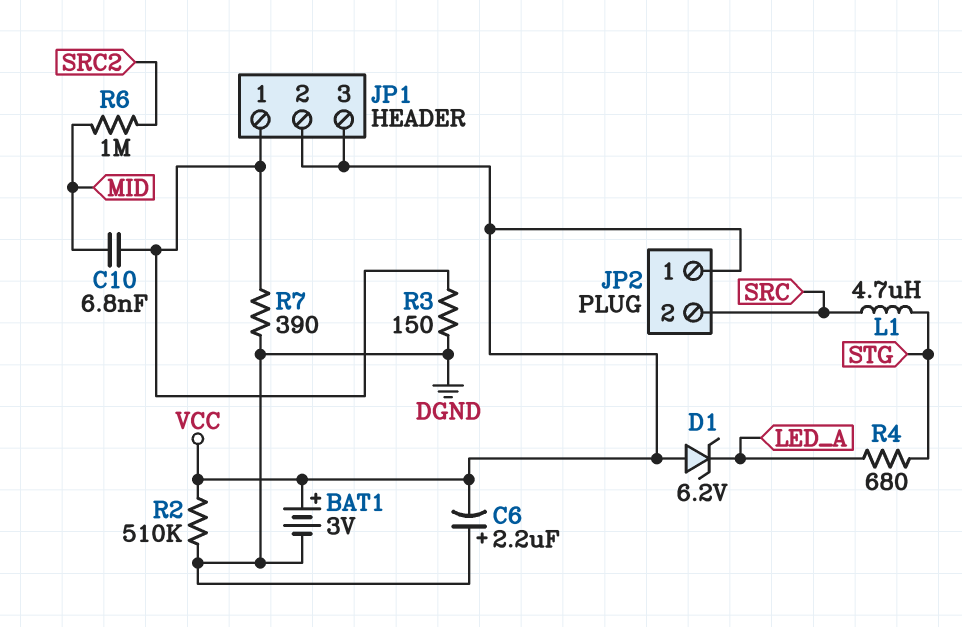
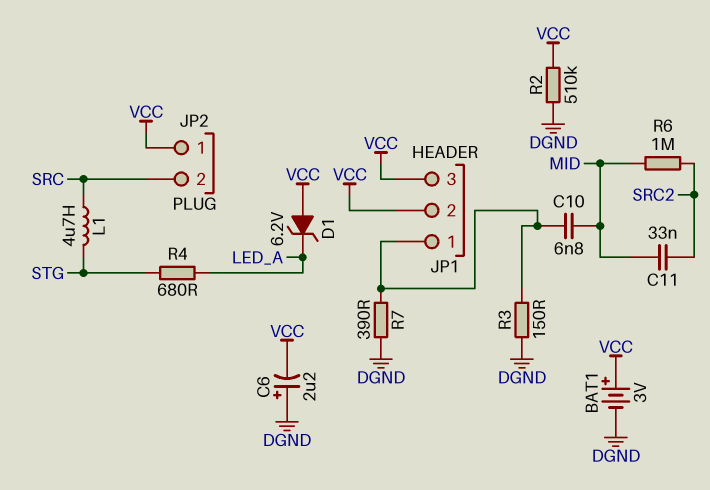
C11: none -> 33nF (MID, SRC2)

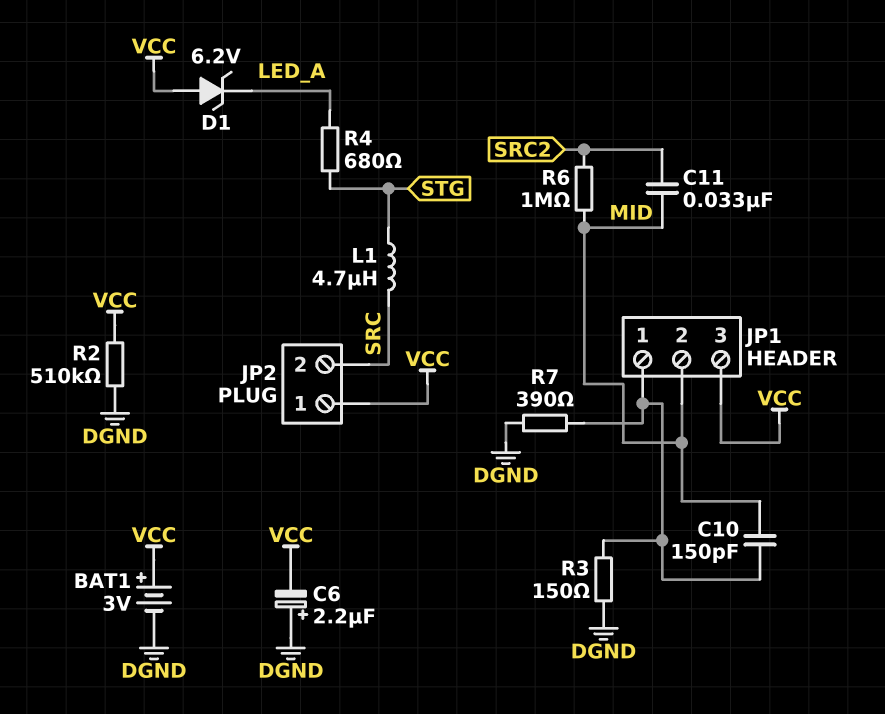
C10: 6.8nF (JP1/1, MID) -> 150pF (JP1/1, MID)
JP1 pin 2: VCC -> MID

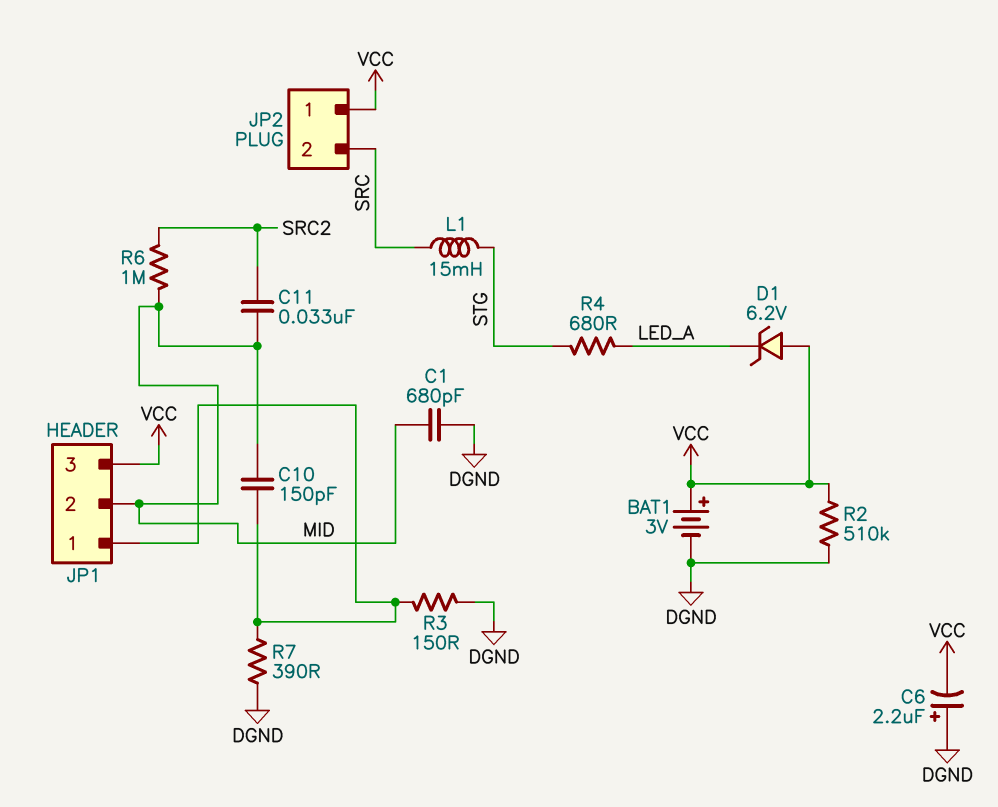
C1: none -> 680pF (DGND, MID)
L1: 4.7uH (SRC, STG) -> 15mH (SRC, STG)

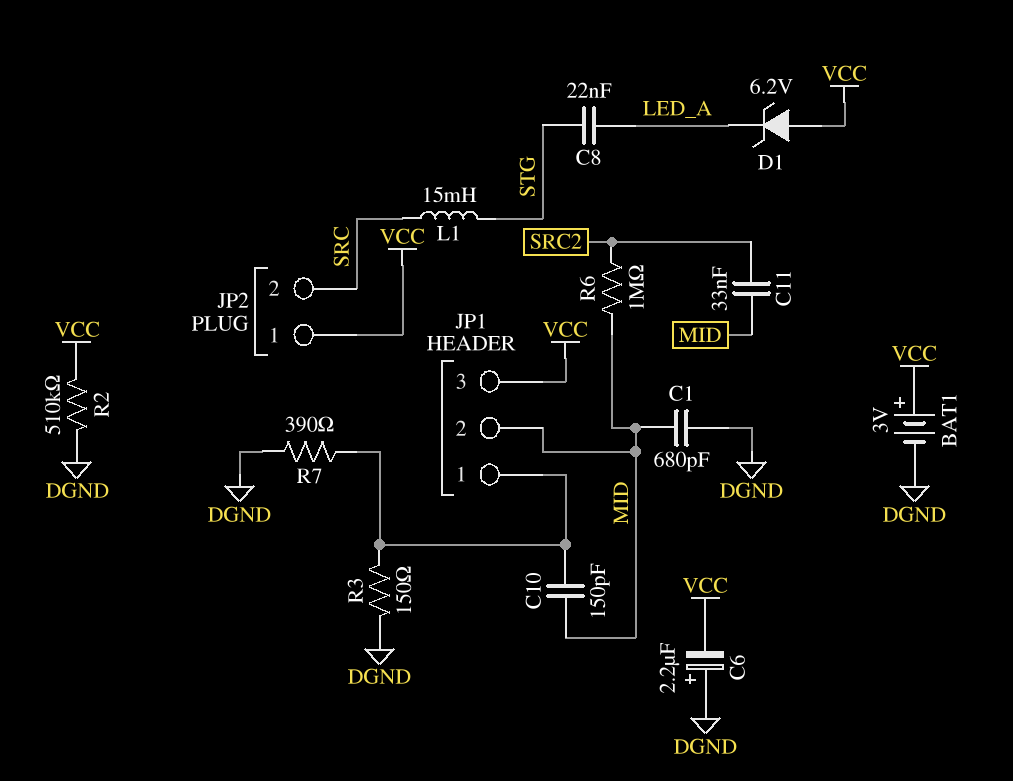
C8: none -> 22nF (LED_A, STG)
R4: 680 (LED_A, STG) -> none

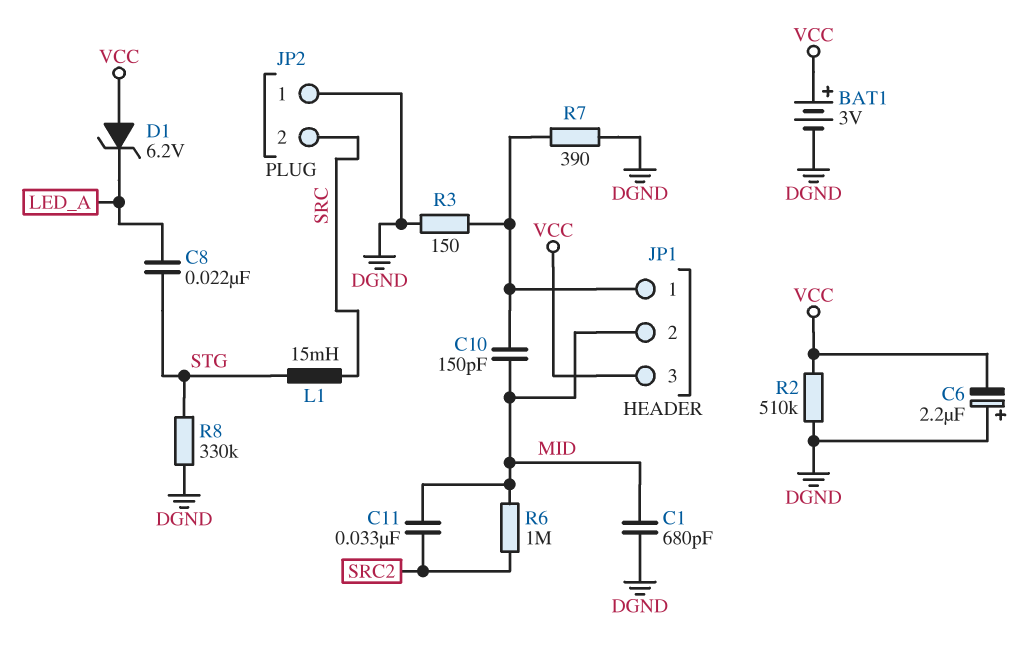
JP2 pin 1: VCC -> DGND
R8: none -> 330k (DGND, STG)

